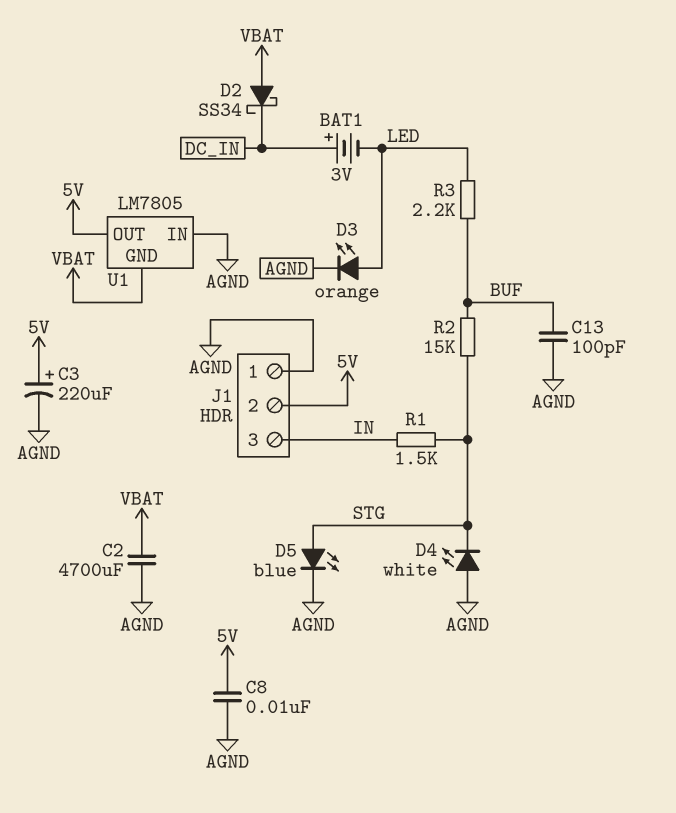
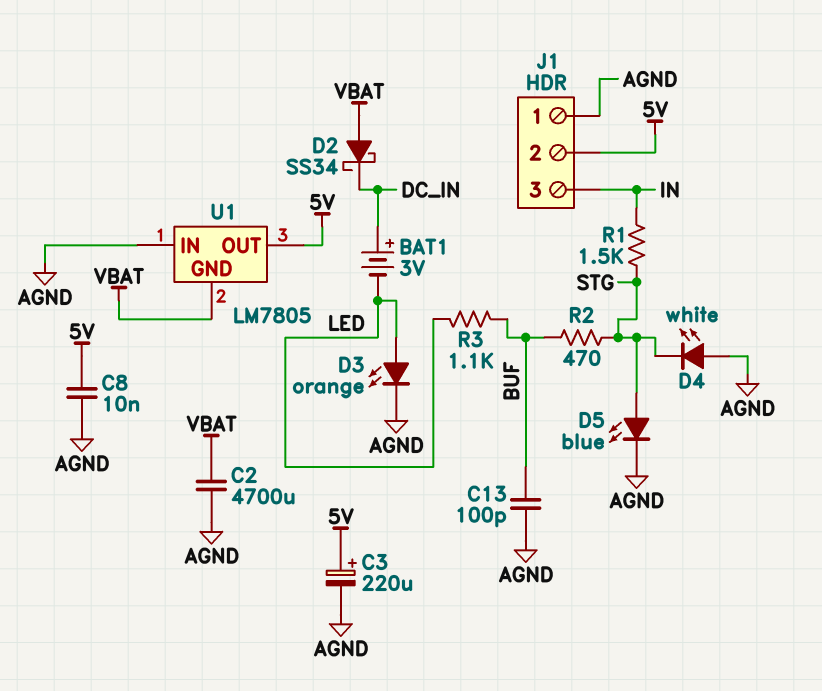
R2: 15k (BUF, STG) -> 470 (BUF, STG)
R3: 2.2k (BUF, LED) -> 1.1k (BUF, LED)

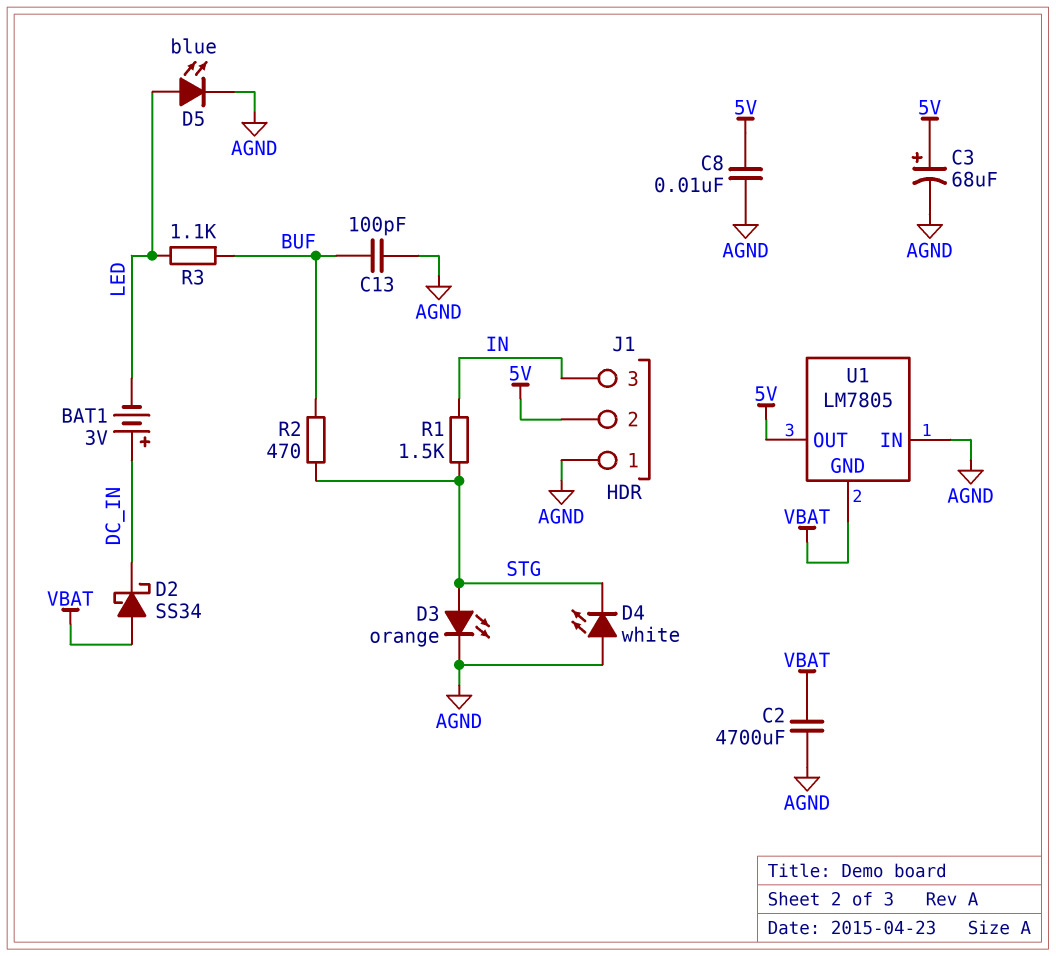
C3: 220uF (plus 5V, minus AGND) -> 68uF (plus 5V, minus AGND)
D3: LED orange (A LED, K AGND) -> LED orange (A STG, K AGND)
D5: LED blue (A STG, K AGND) -> LED blue (A LED, K AGND)

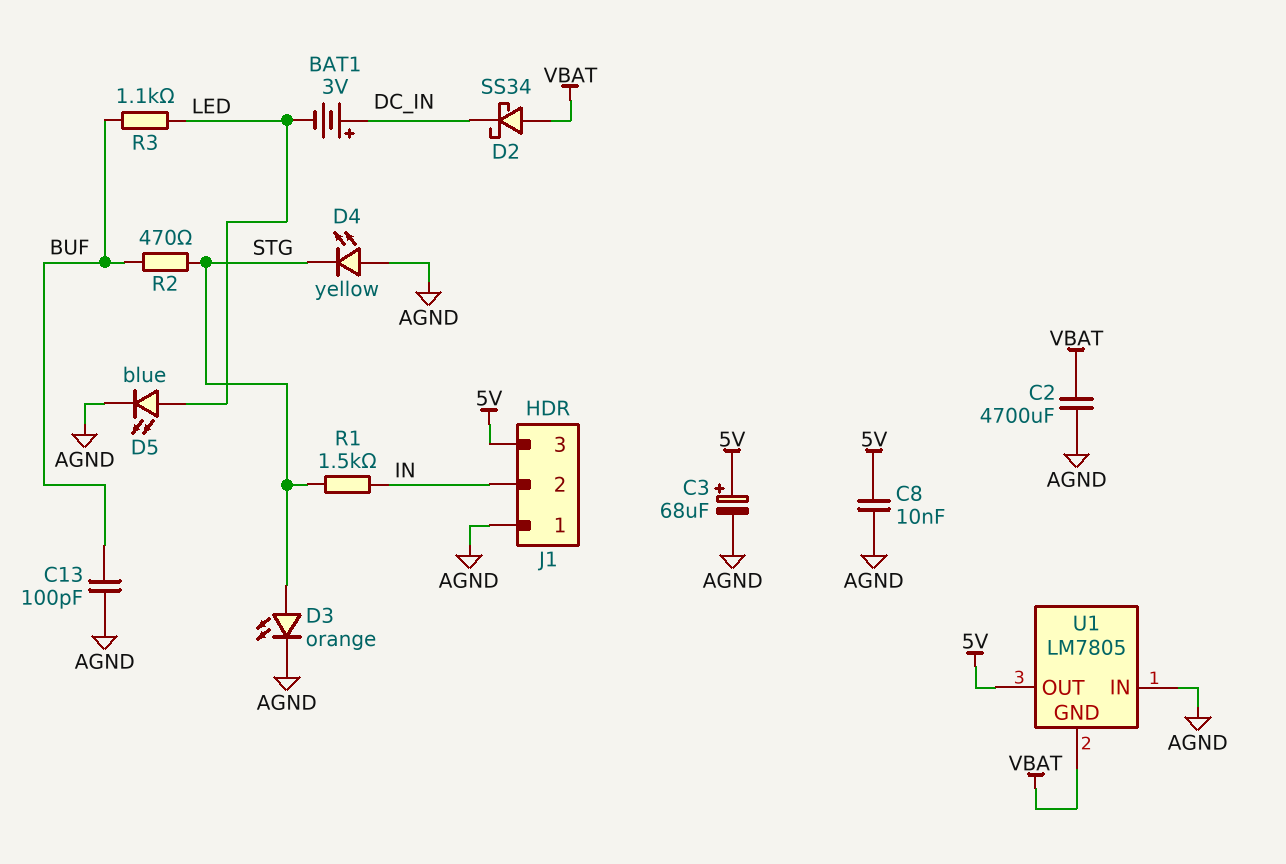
D4: LED white (A AGND, K STG) -> LED yellow (A AGND, K STG)
J1 pin 2: 5V -> IN
J1 pin 3: IN -> 5V

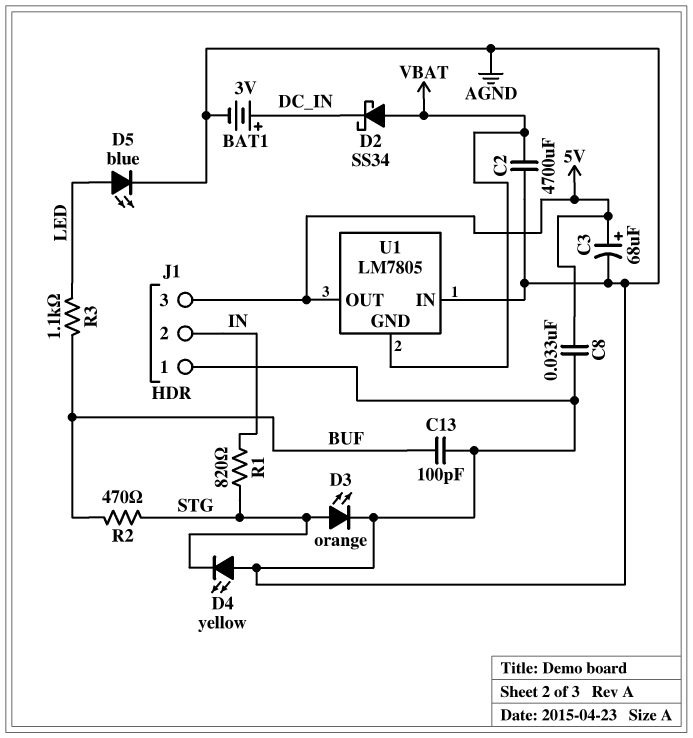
BAT1: 3V (plus DC_IN, minus LED) -> 3V (plus DC_IN, minus AGND)
C8: 10nF (5V, AGND) -> 33nF (5V, AGND)
R1: 1.5k (IN, STG) -> 820 (IN, STG)

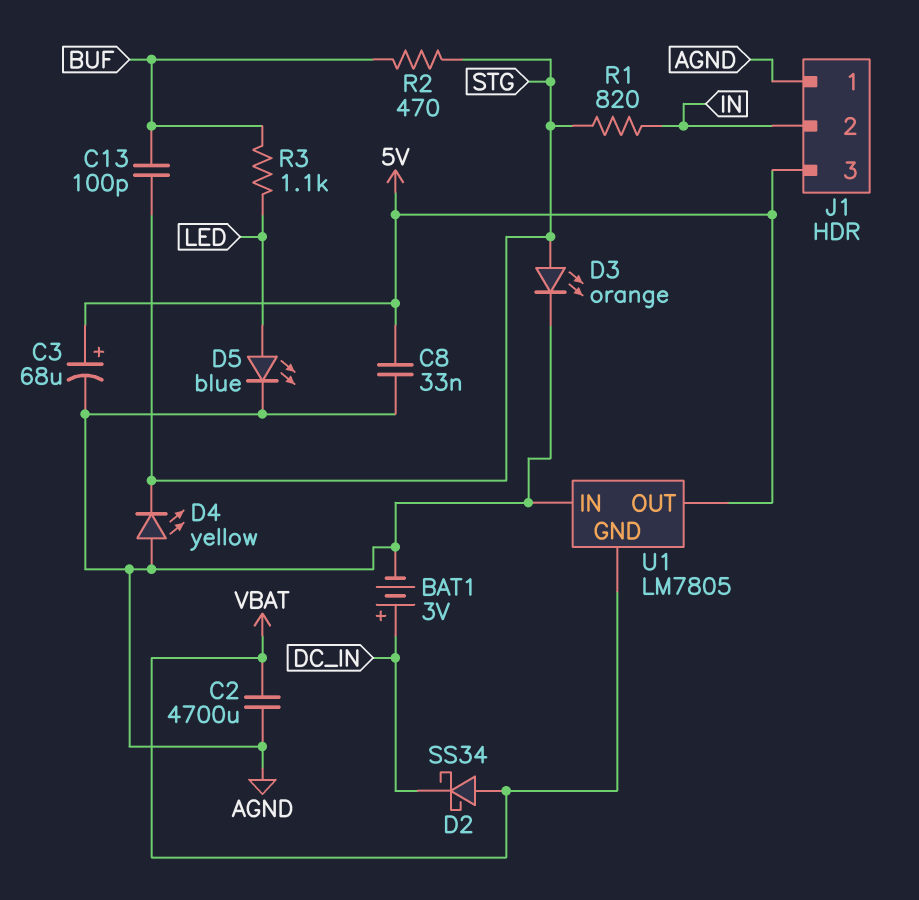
C13: 100pF (AGND, BUF) -> 100pF (BUF, STG)

